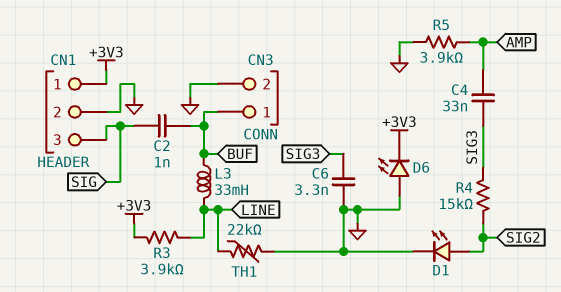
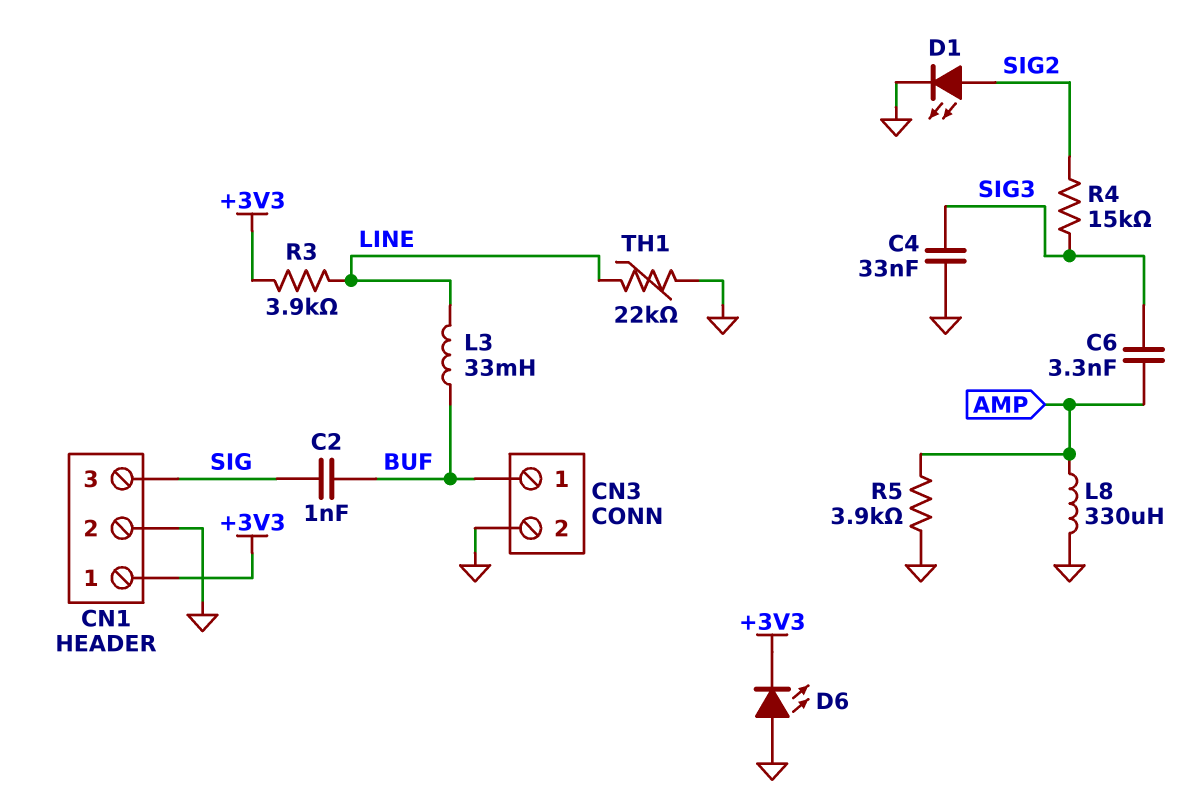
C4: 33nF (AMP, SIG3) -> 33nF (GND, SIG3)
C6: 3.3nF (GND, SIG3) -> 3.3nF (AMP, SIG3)
L8: none -> 330uH (AMP, GND)

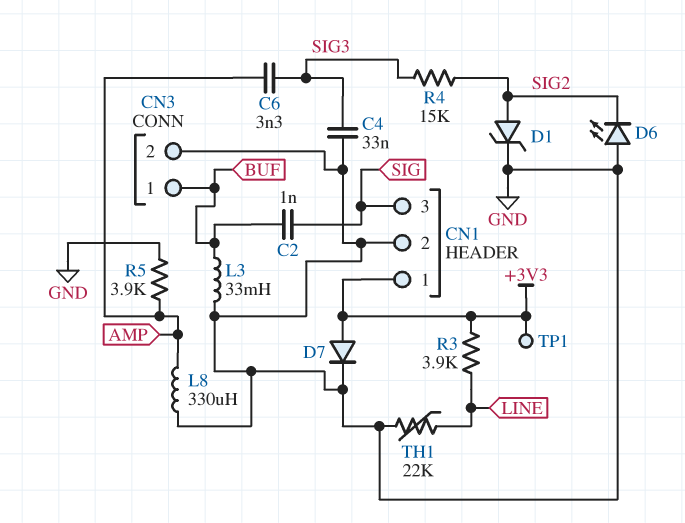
D1: LED (A SIG2, K GND) -> zener (A SIG2, K GND)
D6: LED (A GND, K +3V3) -> LED (A GND, K SIG2)
D7: none -> diode (A +3V3, K GND)
L3: 33mH (BUF, LINE) -> 33mH (BUF, GND)
TP1: none -> test point (+3V3)

